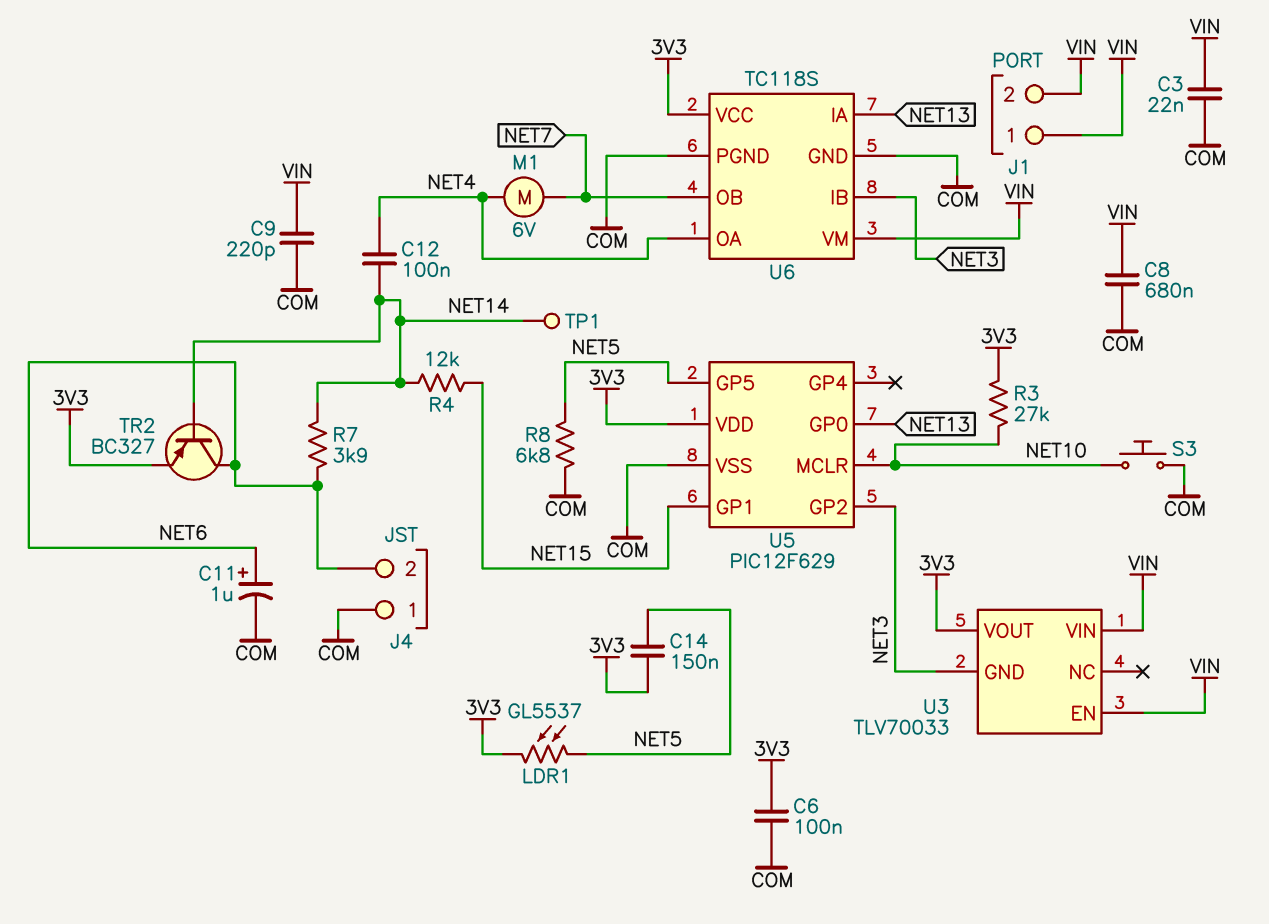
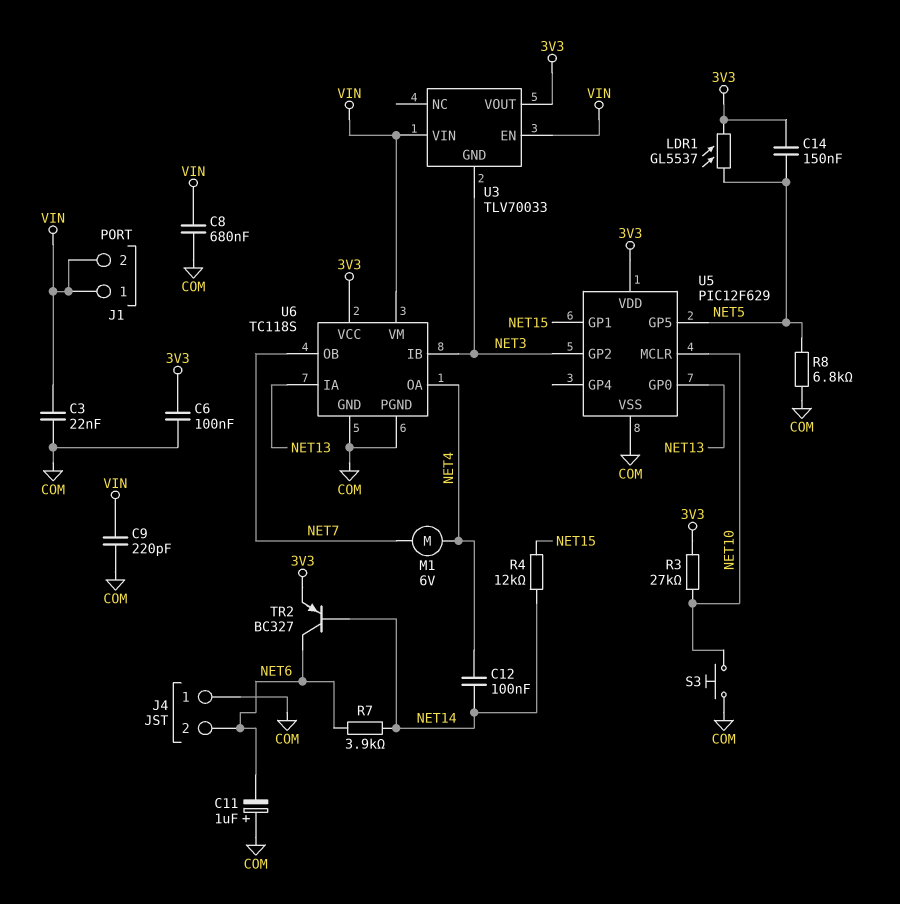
C11: 1uF (plus NET6, minus COM) -> 1uF (plus COM, minus NET6)
TP1: test point (NET14) -> none

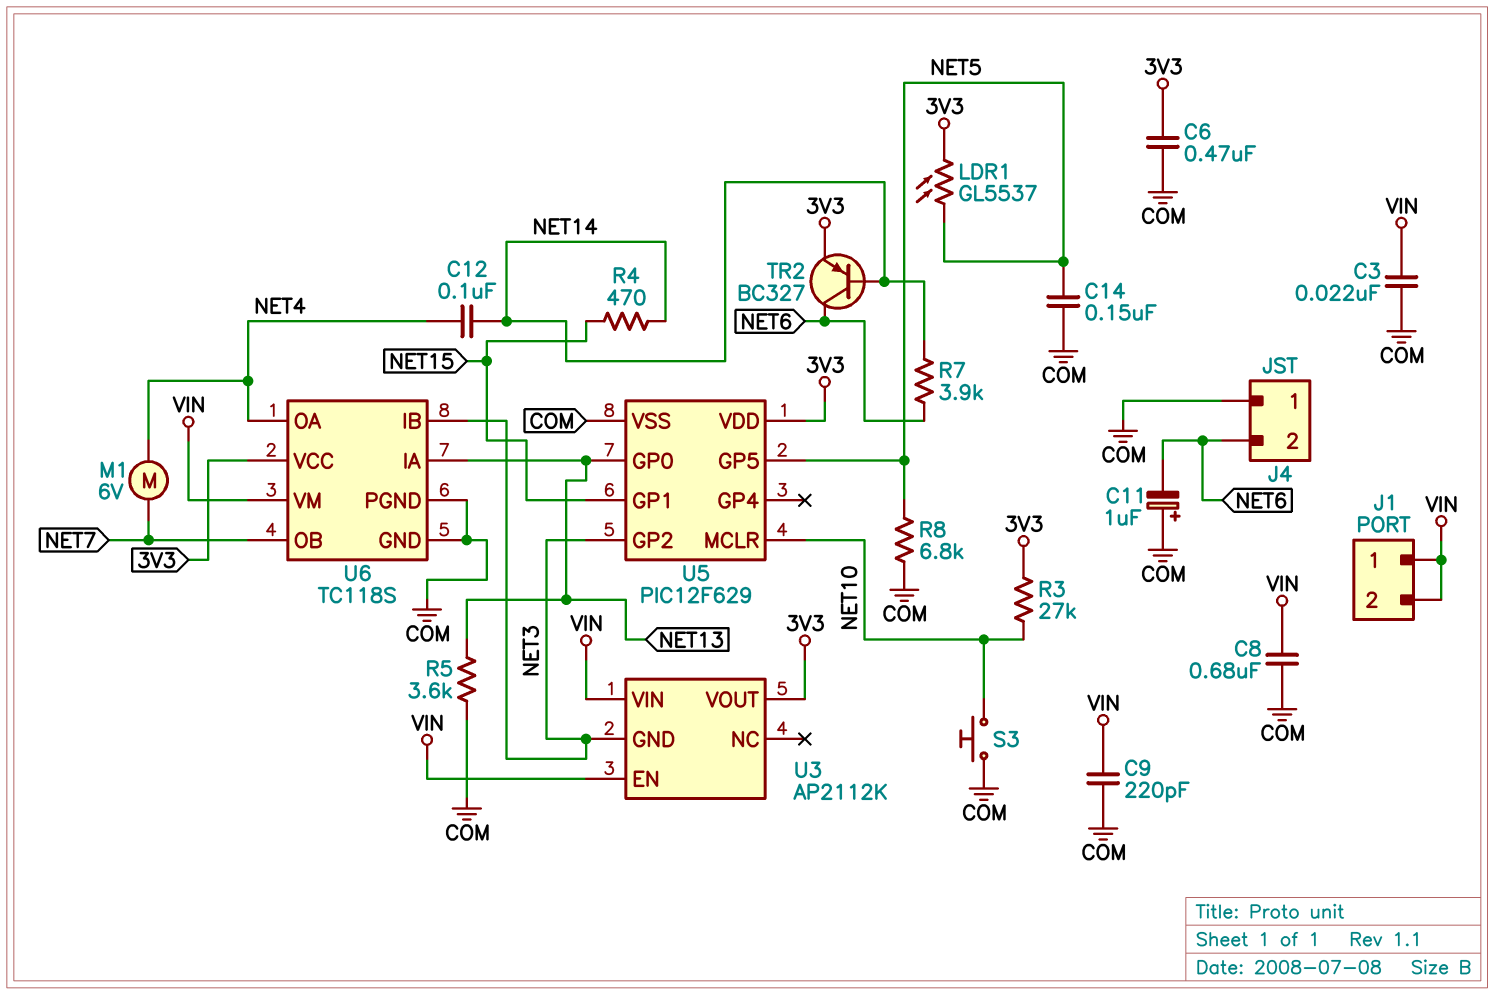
C6: 100nF (3V3, COM) -> 470nF (3V3, COM)
C14: 150nF (3V3, NET5) -> 150nF (COM, NET5)
R4: 12k (NET14, NET15) -> 470 (NET14, NET15)
R5: none -> 3.6k (COM, NET13)
U3: TLV70033 -> AP2112K

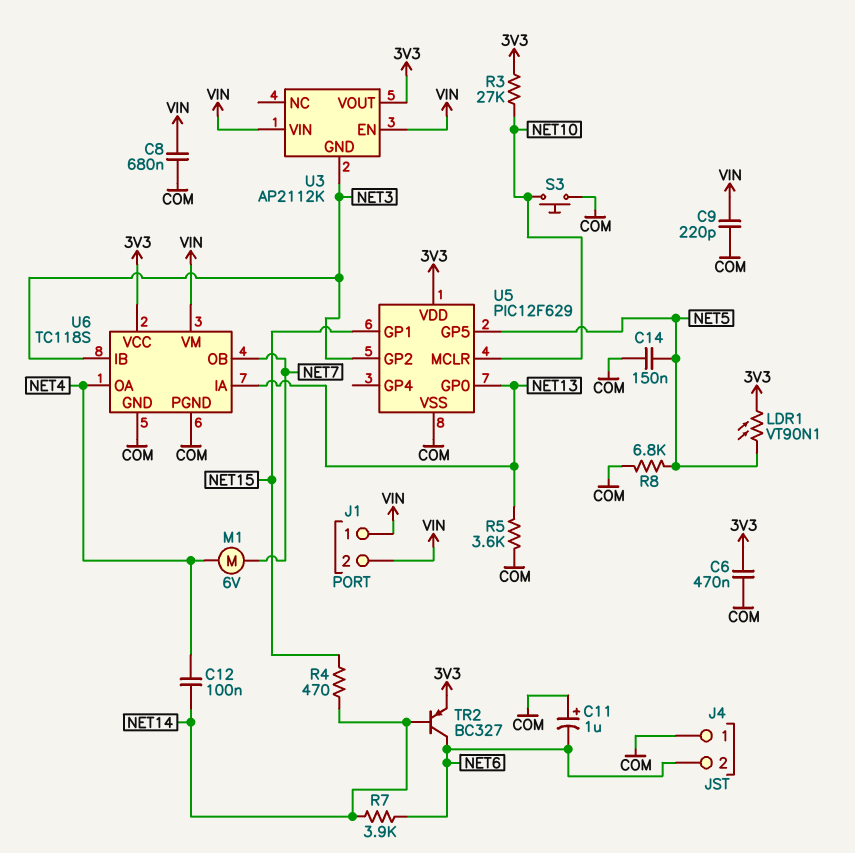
C3: 22nF (COM, VIN) -> none
LDR1: GL5537 (3V3, NET5) -> VT90N1 (3V3, NET5)

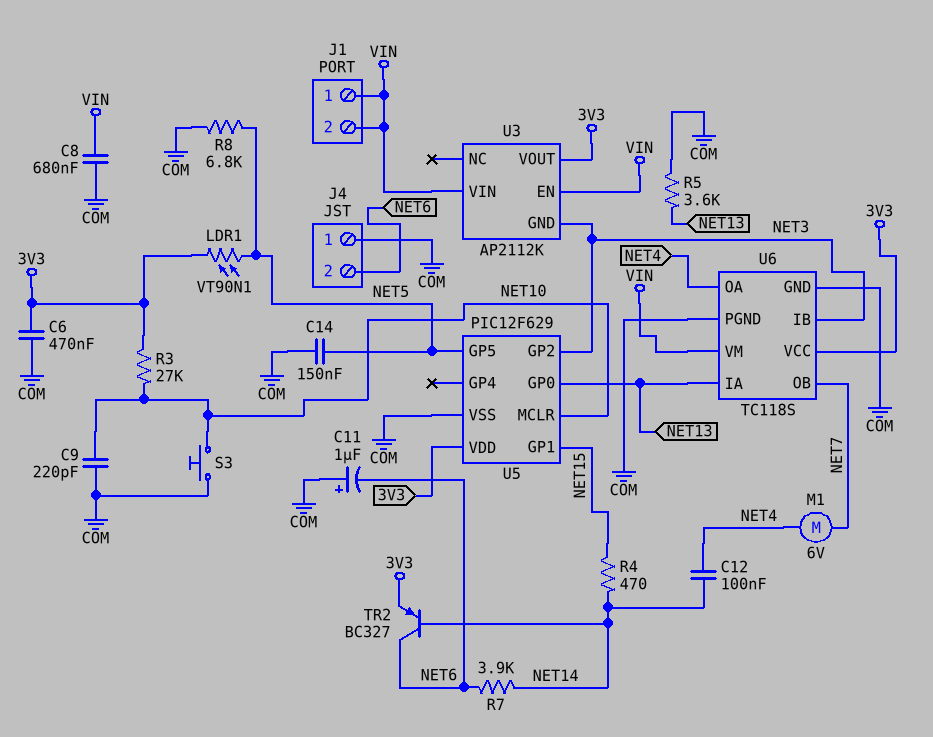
C9: 220pF (COM, VIN) -> 220pF (COM, NET10)

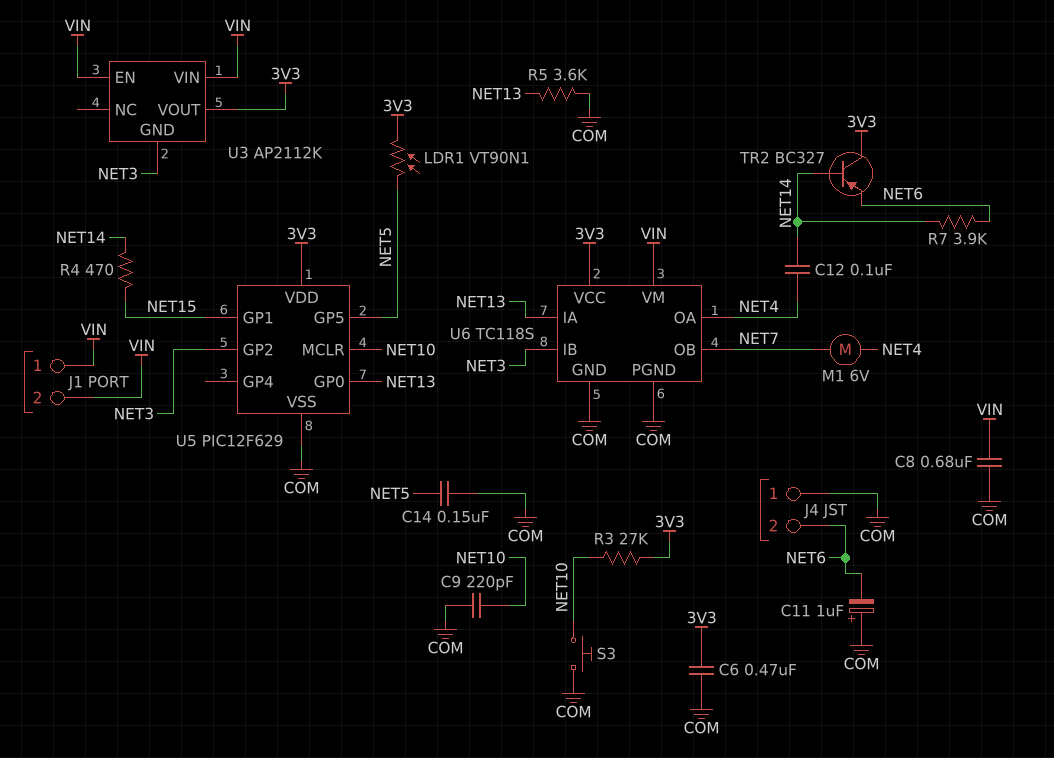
R8: 6.8k (COM, NET5) -> none
TR2: PNP BC327 (B NET14, C NET6, E 3V3) -> PNP BC327 (B NET14, C 3V3, E NET6)

